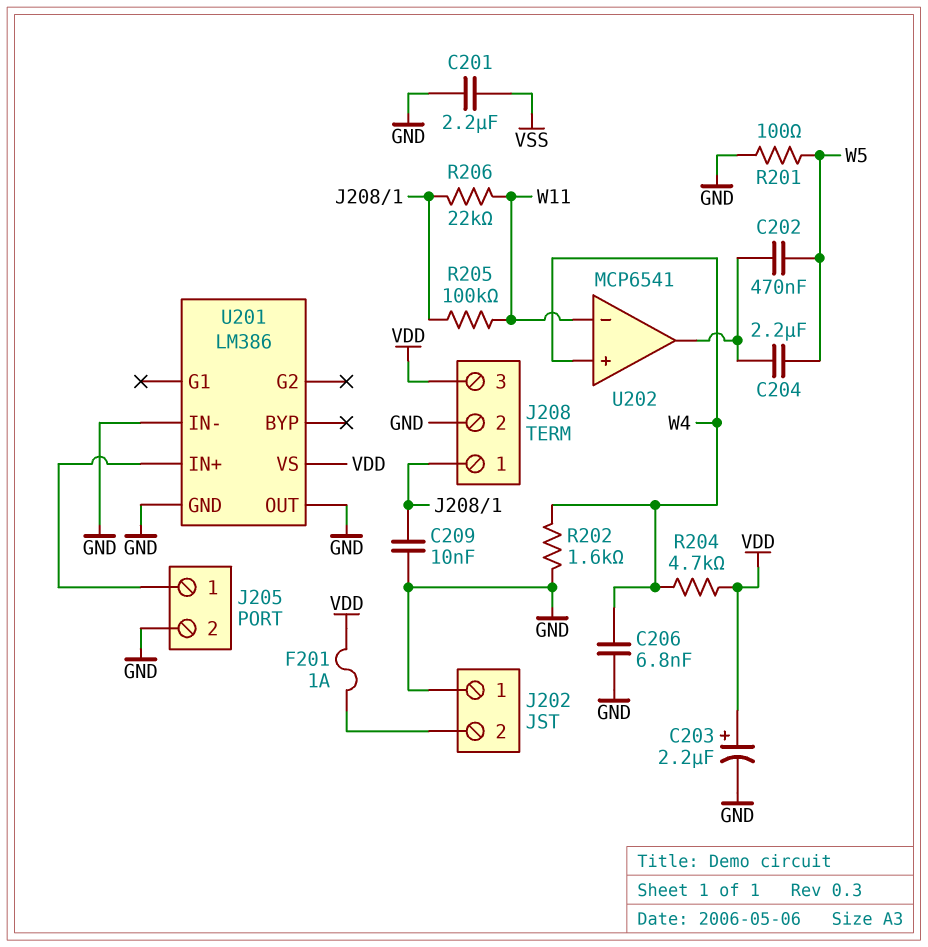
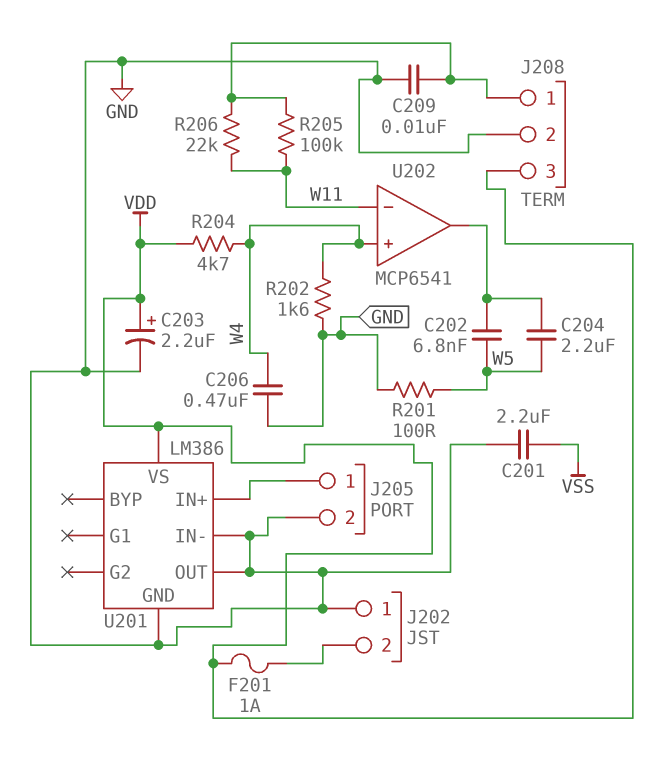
C202: 470nF (U202/out, W5) -> 6.8nF (U202/out, W5)
C206: 6.8nF (GND, W4) -> 470nF (GND, W4)

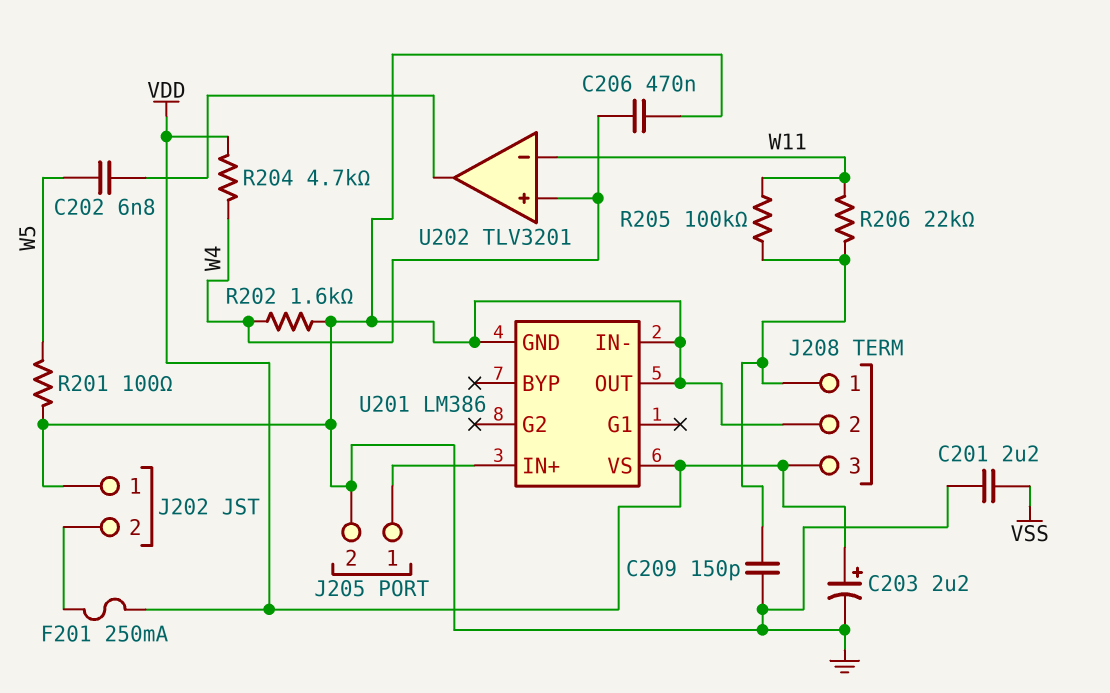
C204: 2.2uF (U202/out, W5) -> none
C209: 10nF (GND, J208/1) -> 150pF (GND, J208/1)
F201: 1A (J202/2, VDD) -> 250mA (J202/2, VDD)
U202: MCP6541 -> TLV3201

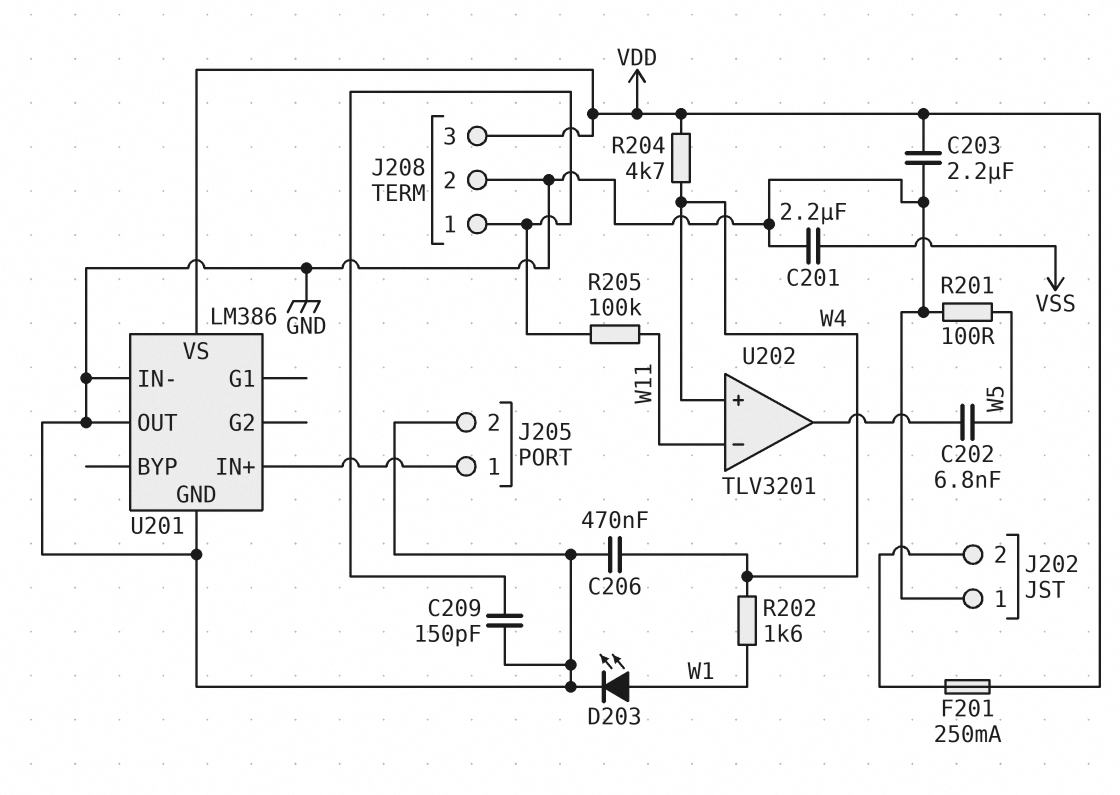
C203: 2.2uF (plus VDD, minus GND) -> 2.2uF (GND, VDD)
D203: none -> LED (A W1, K GND)
R202: 1.6k (GND, W4) -> 1.6k (W1, W4)
R206: 22k (J208/1, W11) -> none

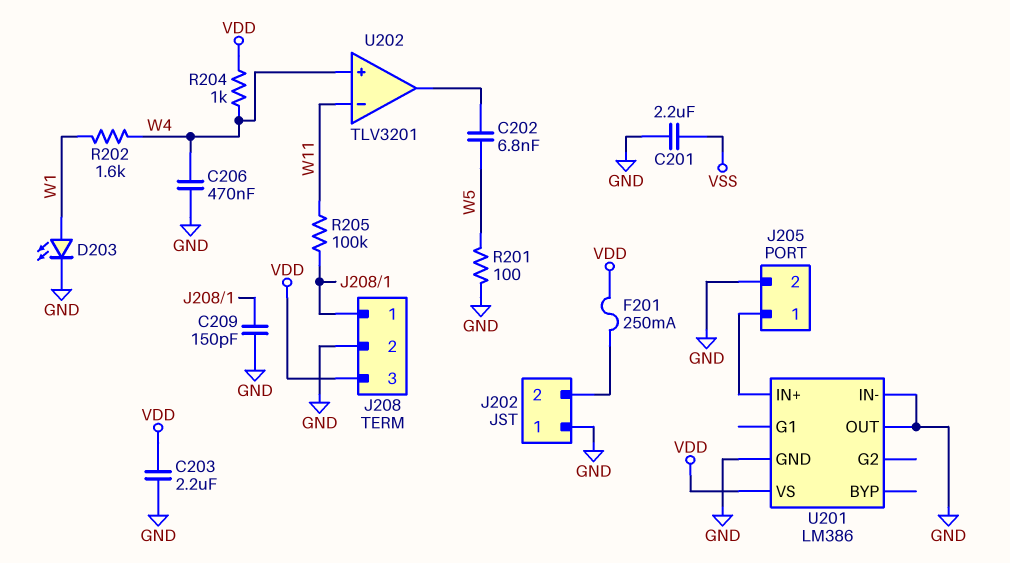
R204: 4.7k (VDD, W4) -> 1k (VDD, W4)

